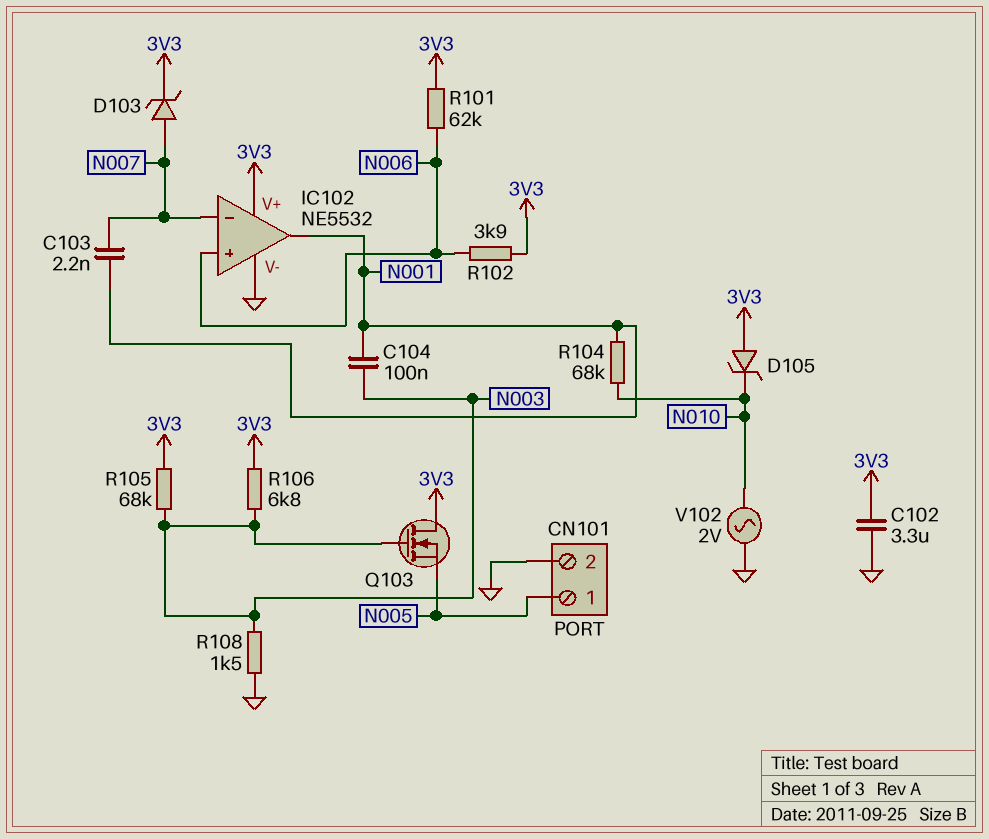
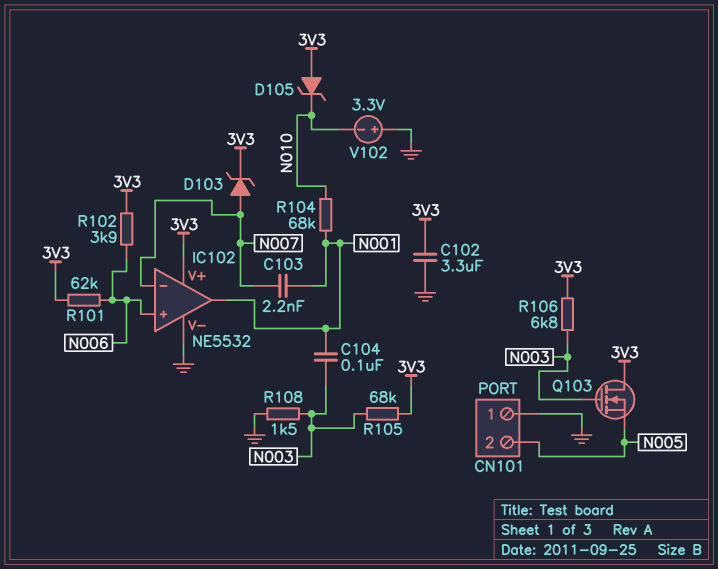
CN101 pin 1: N005 -> GND
CN101 pin 2: GND -> N005
V102: AC 2V (GND, N010) -> 3.3V (plus GND, minus N010)

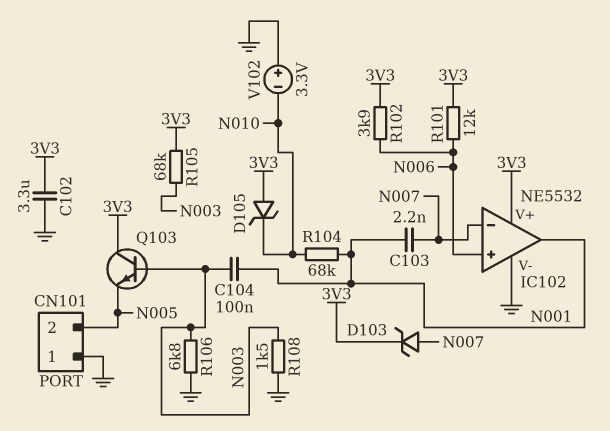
Q103: NMOS (G N003, D 3V3, S N005) -> NPN (B N003, C 3V3, E N005)
R101: 62k (3V3, N006) -> 12k (3V3, N006)
R106: 6.8k (3V3, N003) -> 6.8k (GND, N003)

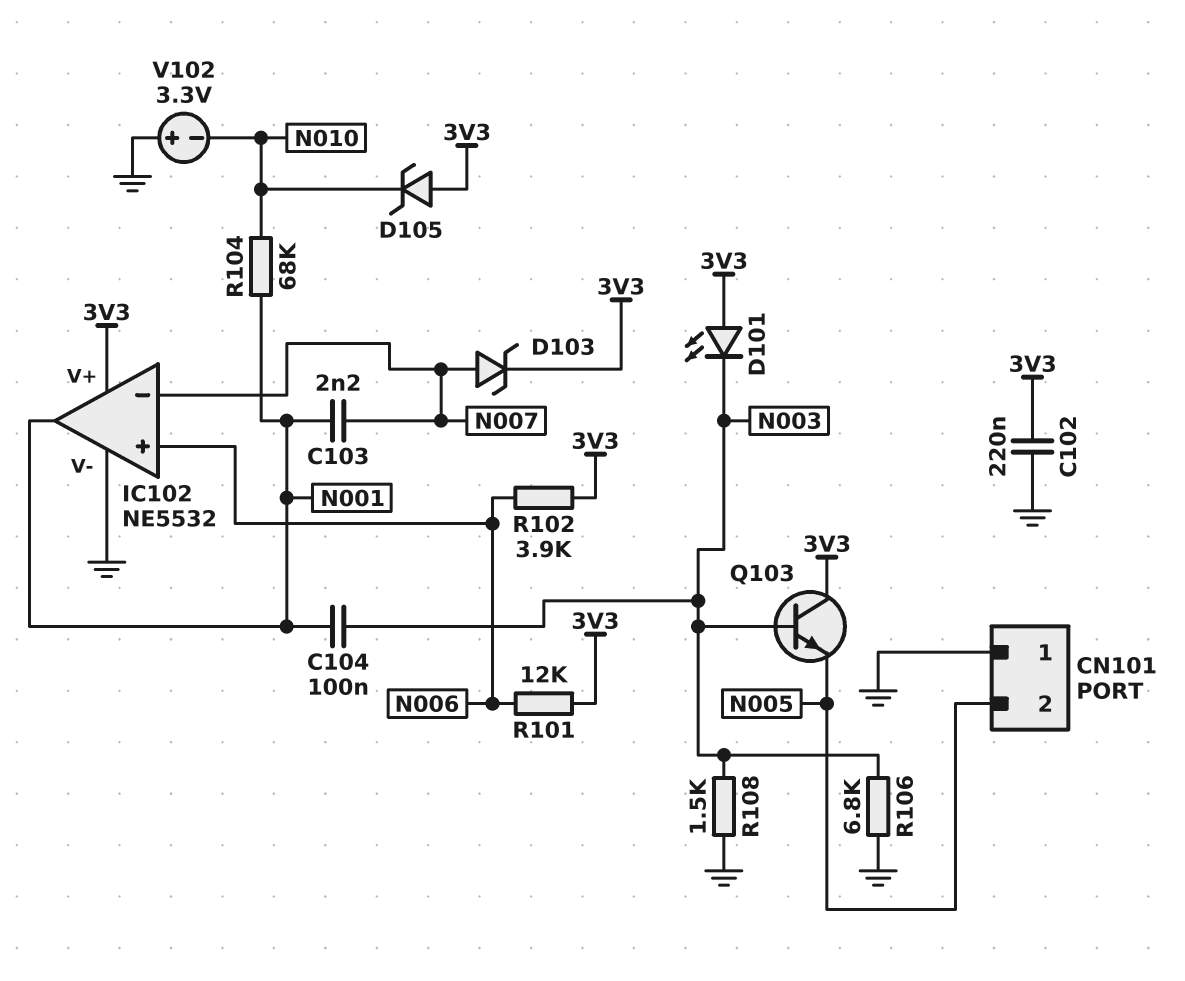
C102: 3.3uF (3V3, GND) -> 220nF (3V3, GND)
D101: none -> LED (A 3V3, K N003)
R105: 68k (3V3, N003) -> none

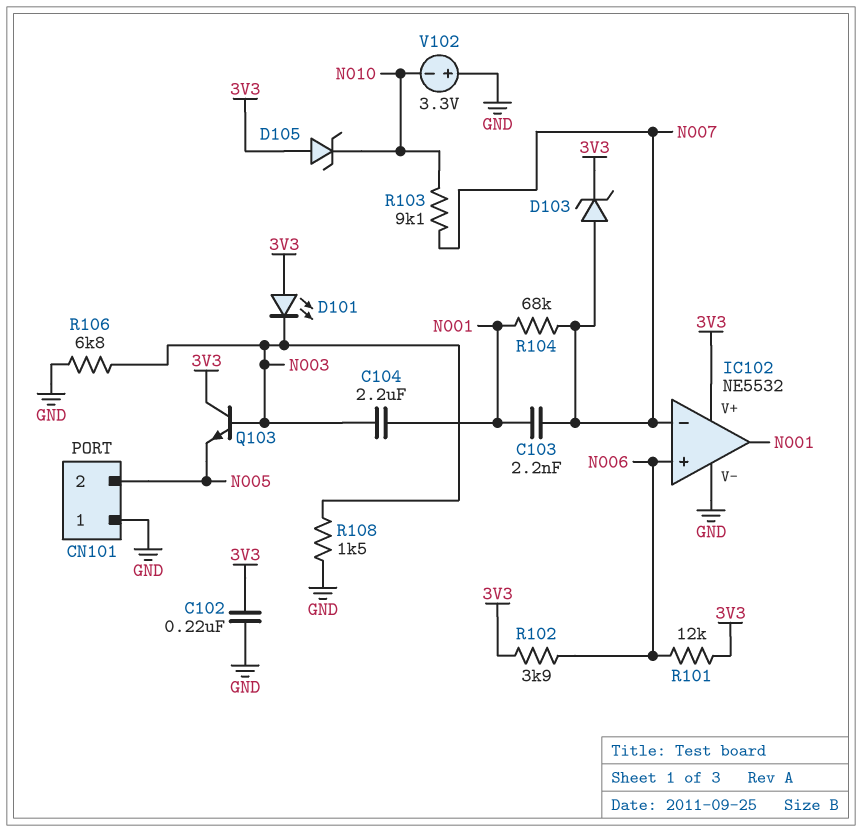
C104: 100nF (N001, N003) -> 2.2uF (N001, N003)
R103: none -> 9.1k (N007, N010)
R104: 68k (N001, N010) -> 68k (N001, N007)

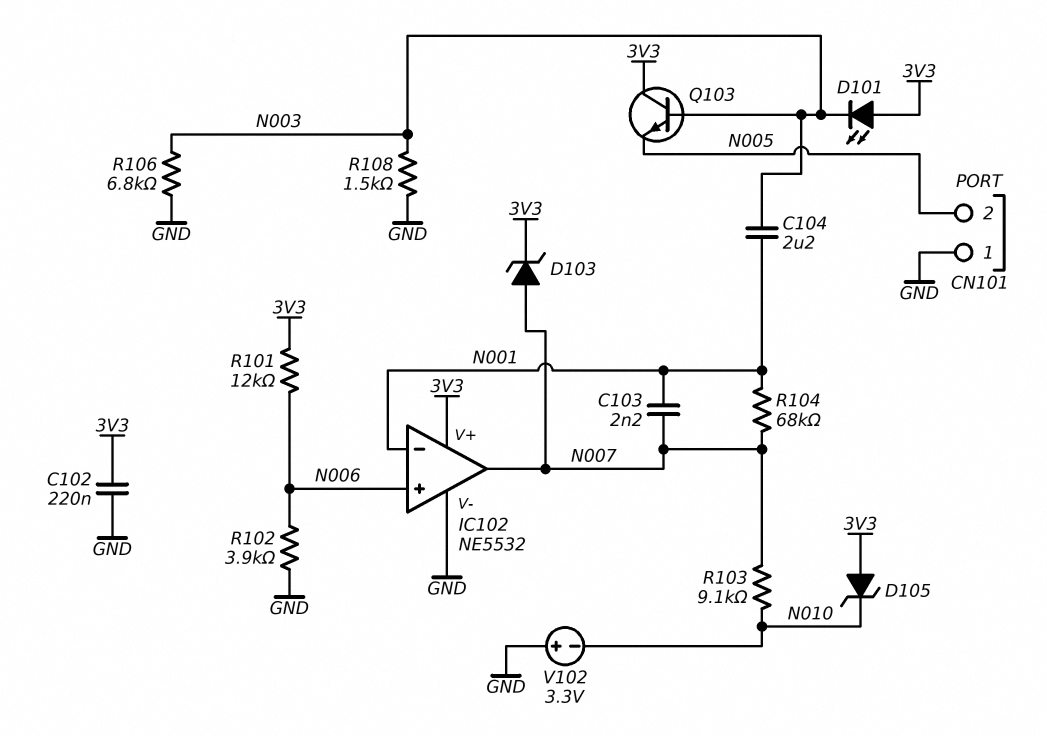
IC102 pin in-: N007 -> N001
IC102 pin out: N001 -> N007
R102: 3.9k (3V3, N006) -> 3.9k (GND, N006)

